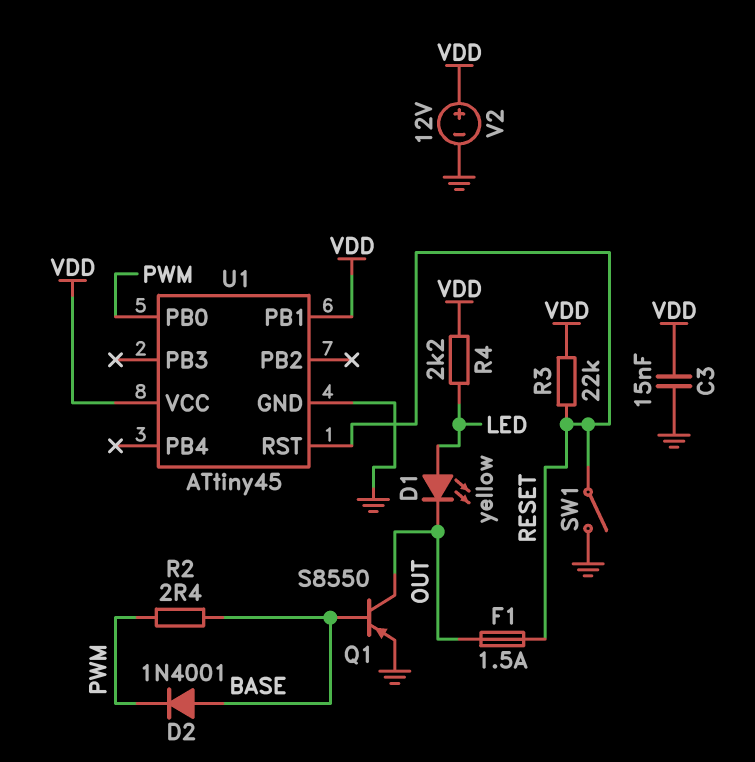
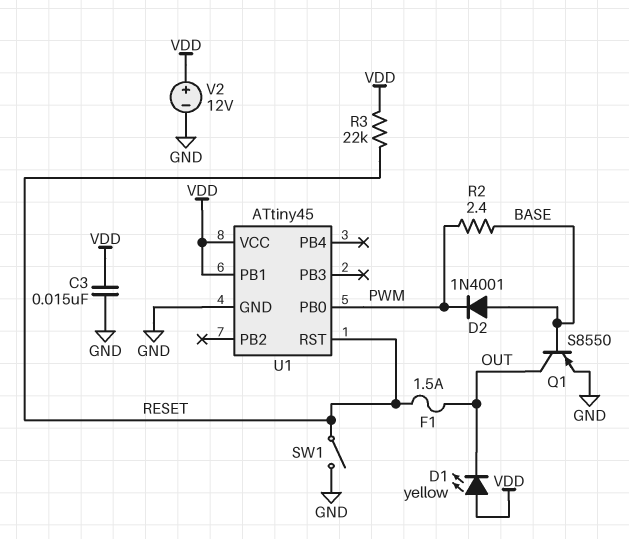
D1: LED yellow (A LED, K OUT) -> LED yellow (A VDD, K OUT)
R4: 2.2k (LED, VDD) -> none

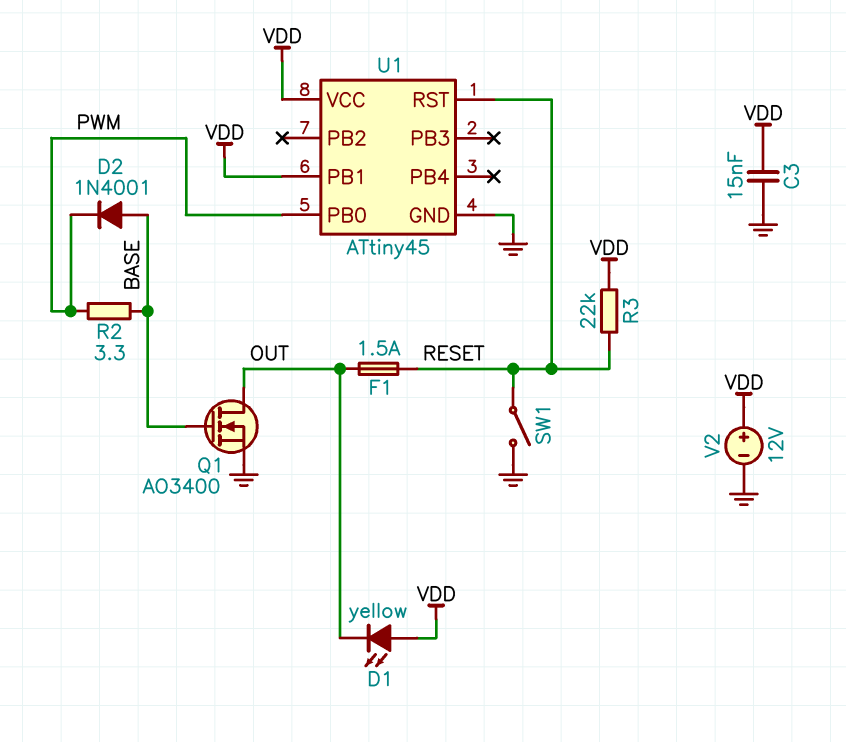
Q1: PNP S8550 (B BASE, C OUT, E GND) -> NMOS AO3400 (G BASE, D OUT, S GND)
R2: 2.4 (BASE, PWM) -> 3.3 (BASE, PWM)

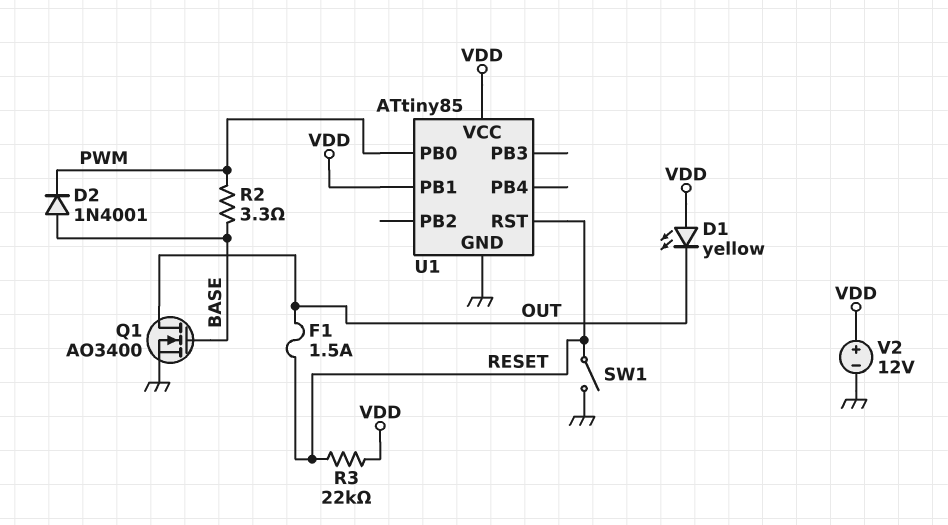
C3: 15nF (GND, VDD) -> none
U1: ATtiny45 -> ATtiny85

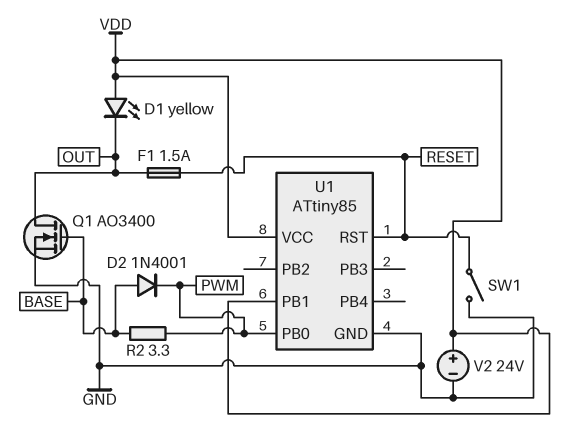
R3: 22k (RESET, VDD) -> none
V2: 12V (plus VDD, minus GND) -> 24V (plus VDD, minus GND)

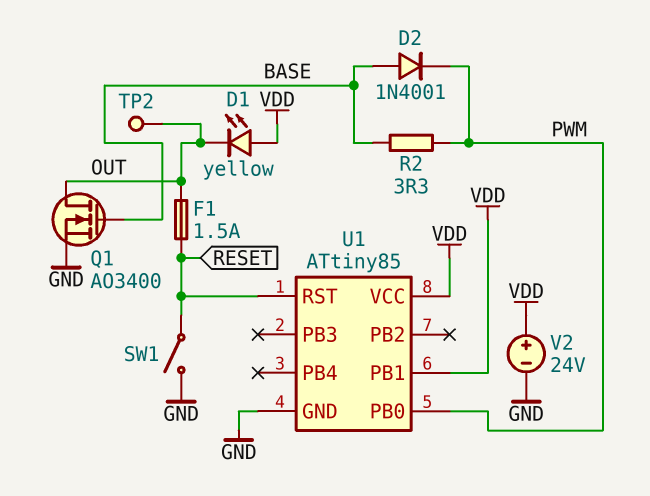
TP2: none -> test point (OUT)

